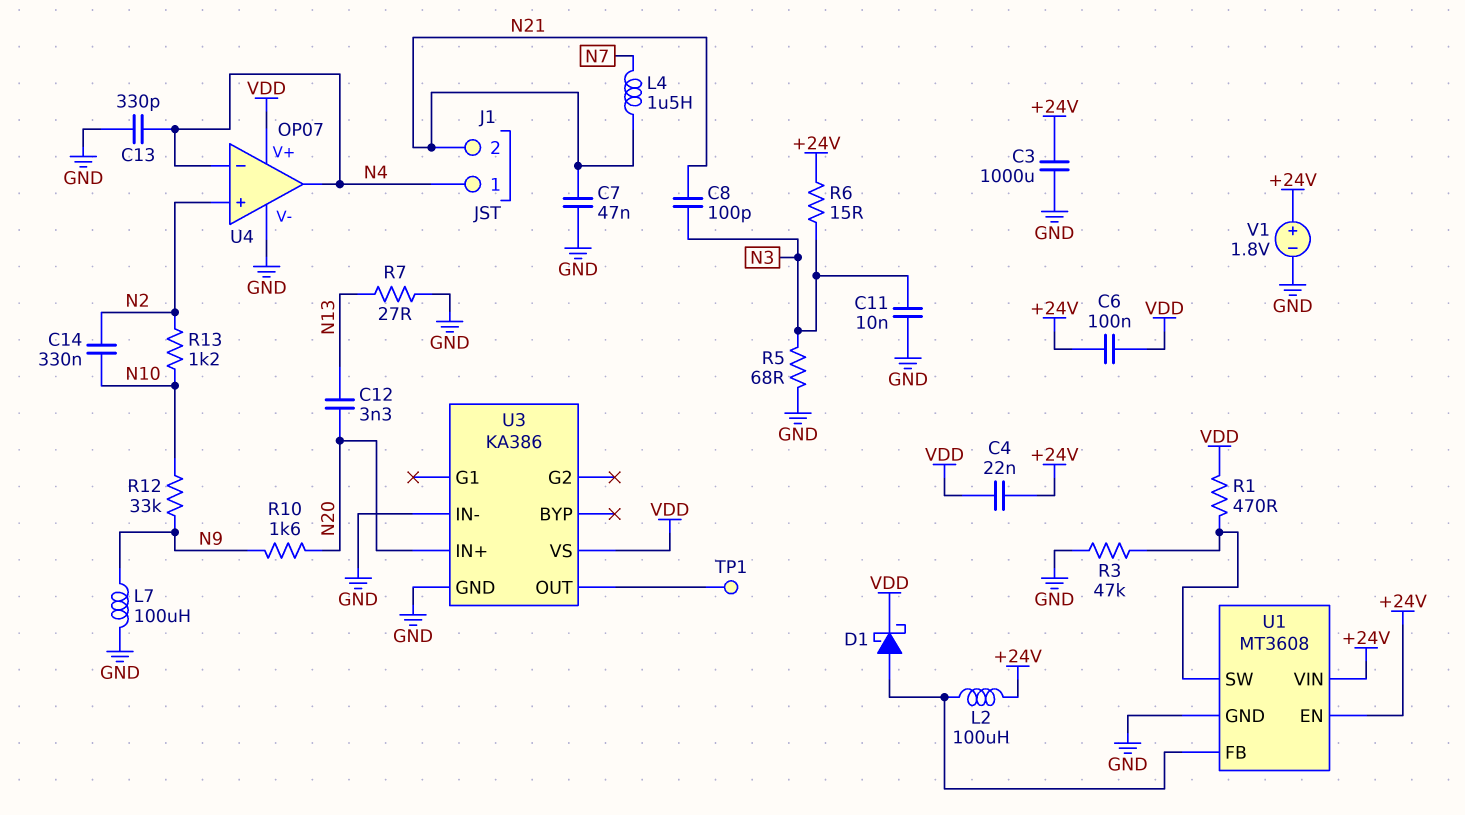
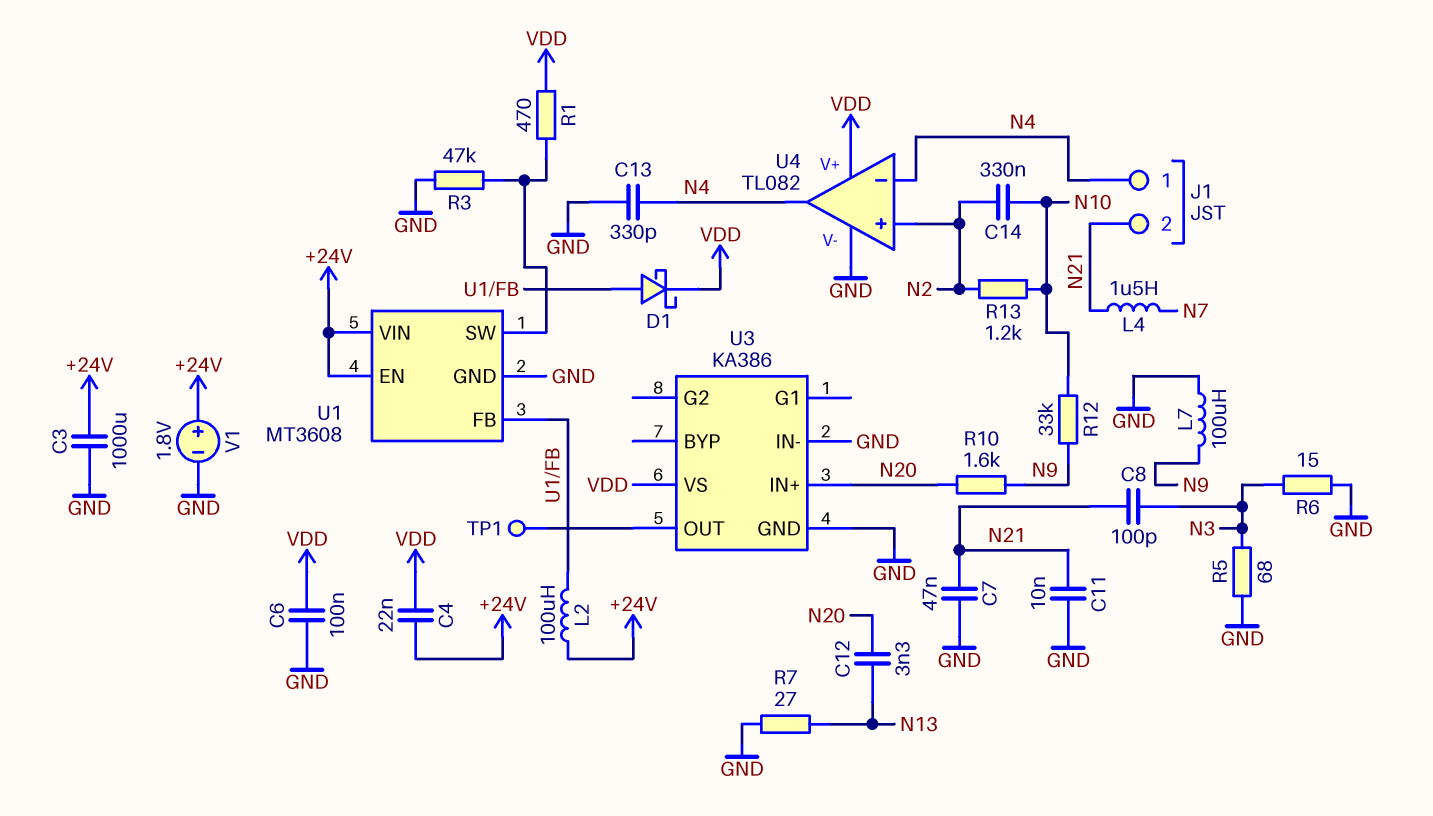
C6: 100nF (+24V, VDD) -> 100nF (GND, VDD)
C11: 10nF (GND, N3) -> 10nF (GND, N21)
R6: 15 (+24V, N3) -> 15 (GND, N3)
U4: OP07 -> TL082

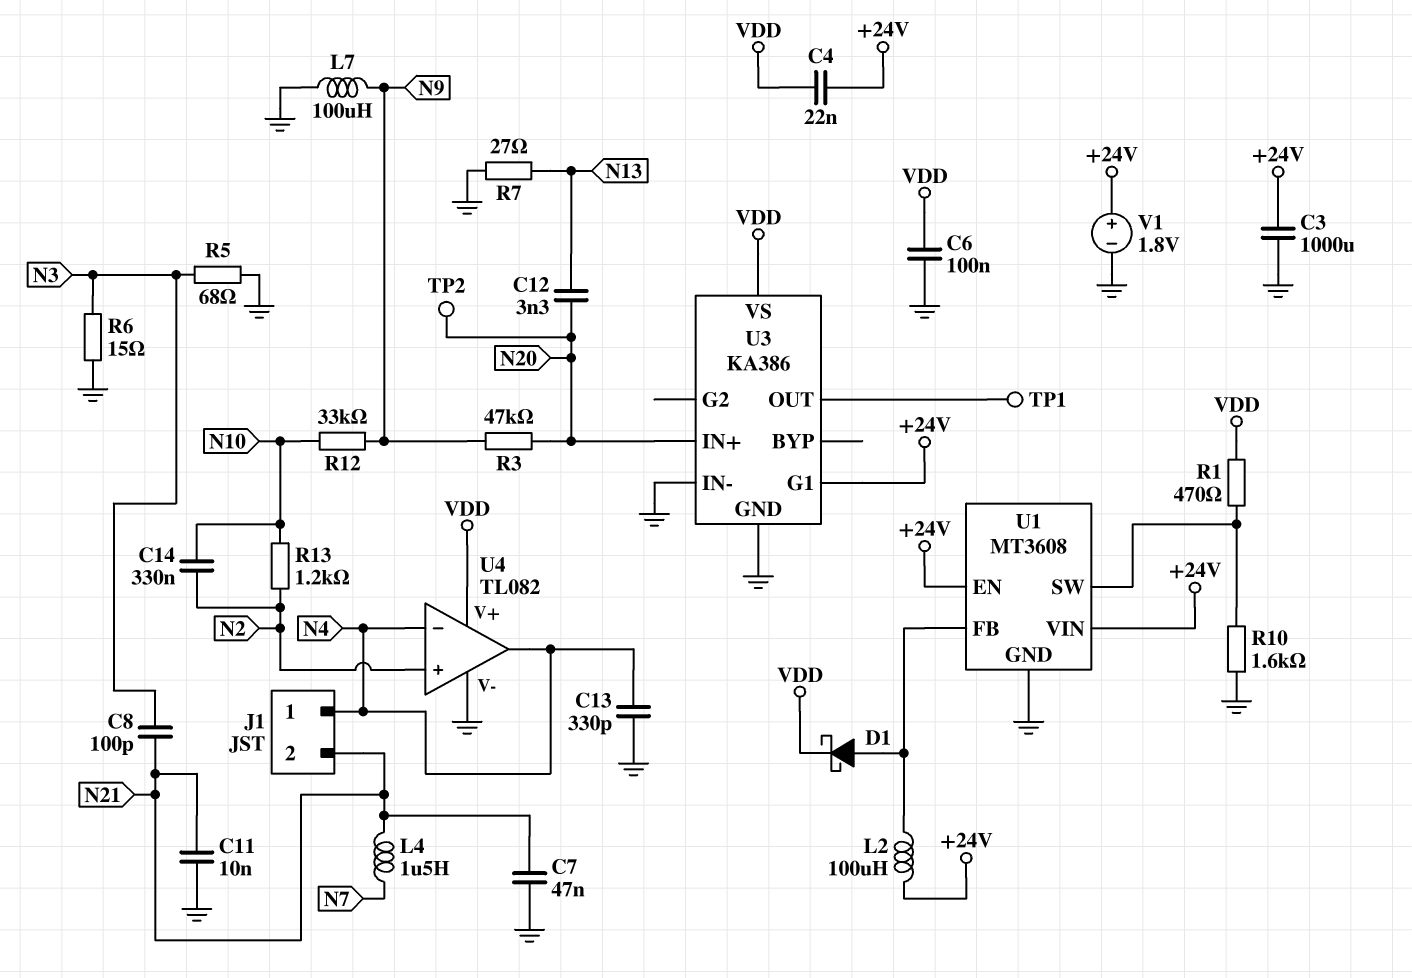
R3: 47k (GND, U1/SW) -> 47k (N9, N20)
R10: 1.6k (N9, N20) -> 1.6k (GND, U1/SW)
TP2: none -> test point (N20)
U3 pin G1: none -> +24V

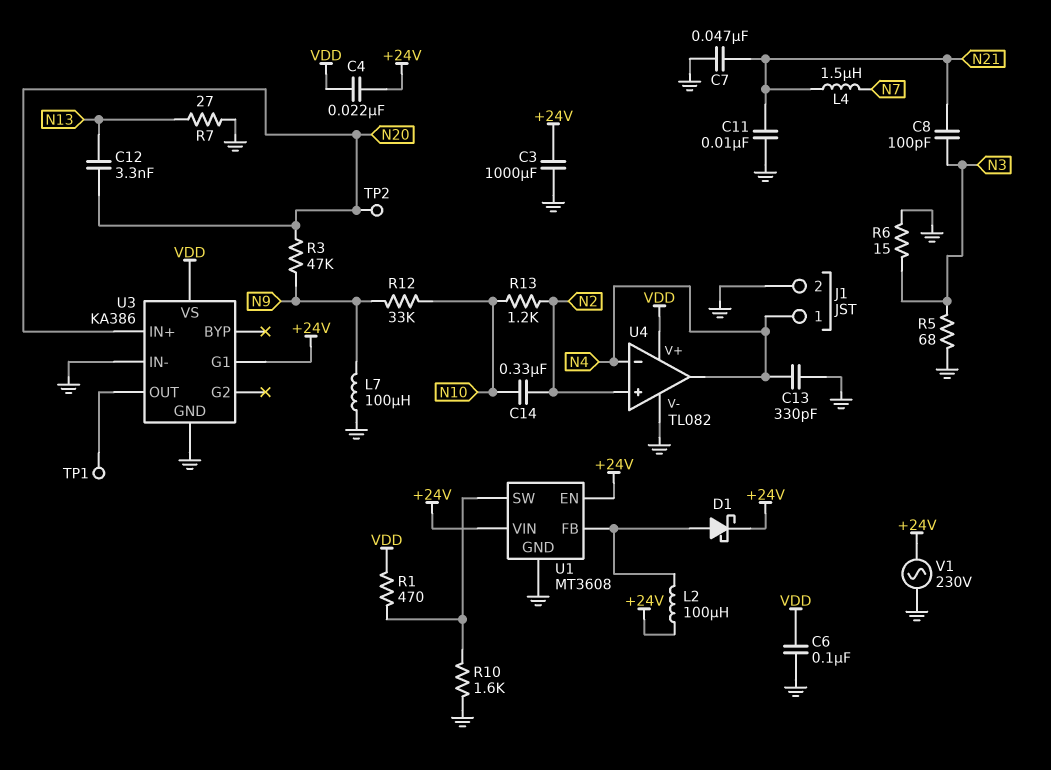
D1: schottky (A U1/FB, K VDD) -> schottky (A U1/FB, K +24V)
J1 pin 2: N21 -> GND
V1: 1.8V (plus +24V, minus GND) -> AC 230V (+24V, GND)

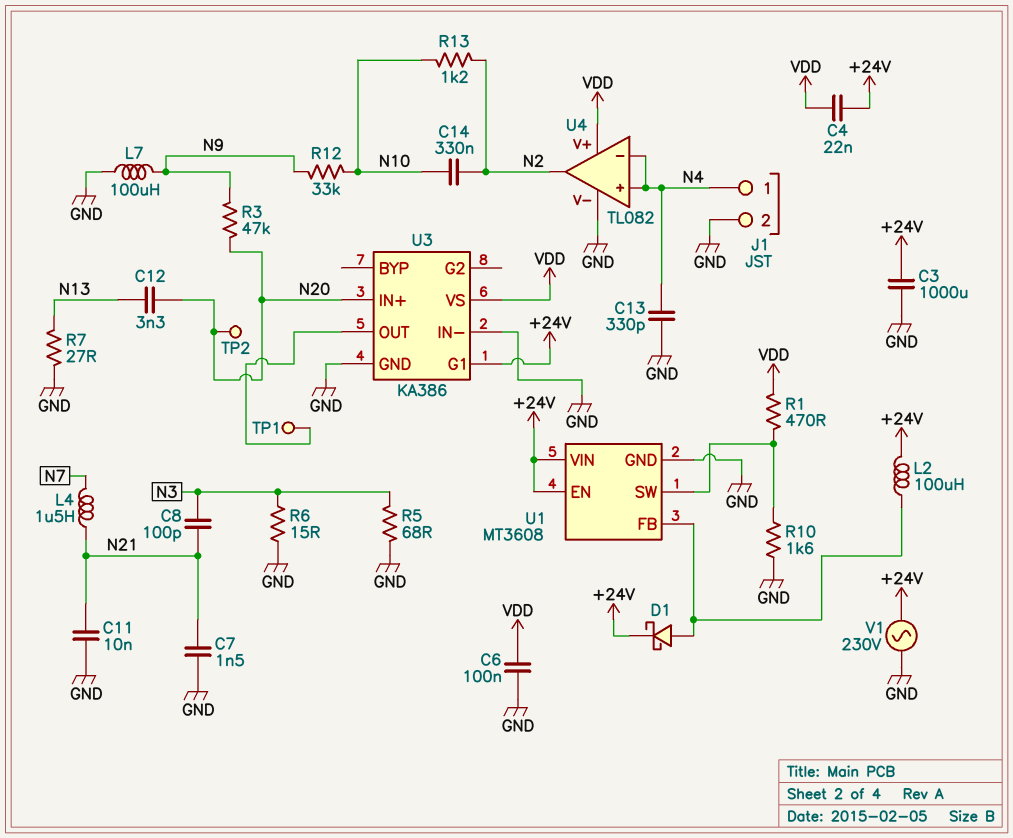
C7: 47nF (GND, N21) -> 1.5nF (GND, N21)
U4 pin in+: N2 -> N4
U4 pin out: N4 -> N2

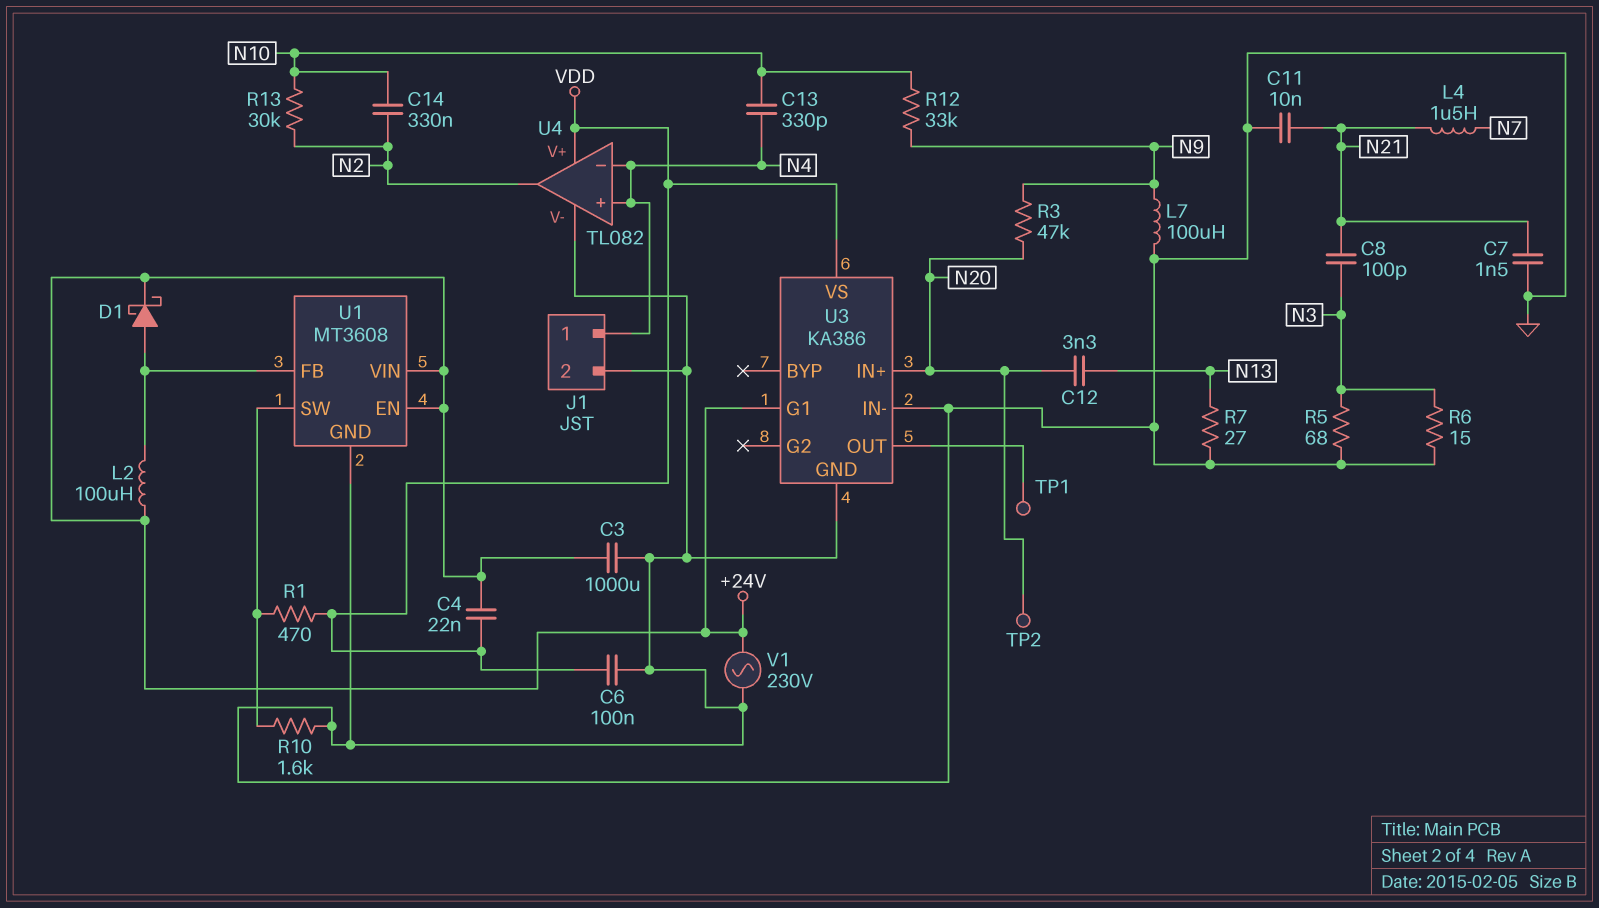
C13: 330pF (GND, N4) -> 330pF (N4, N10)
R13: 1.2k (N2, N10) -> 30k (N2, N10)

